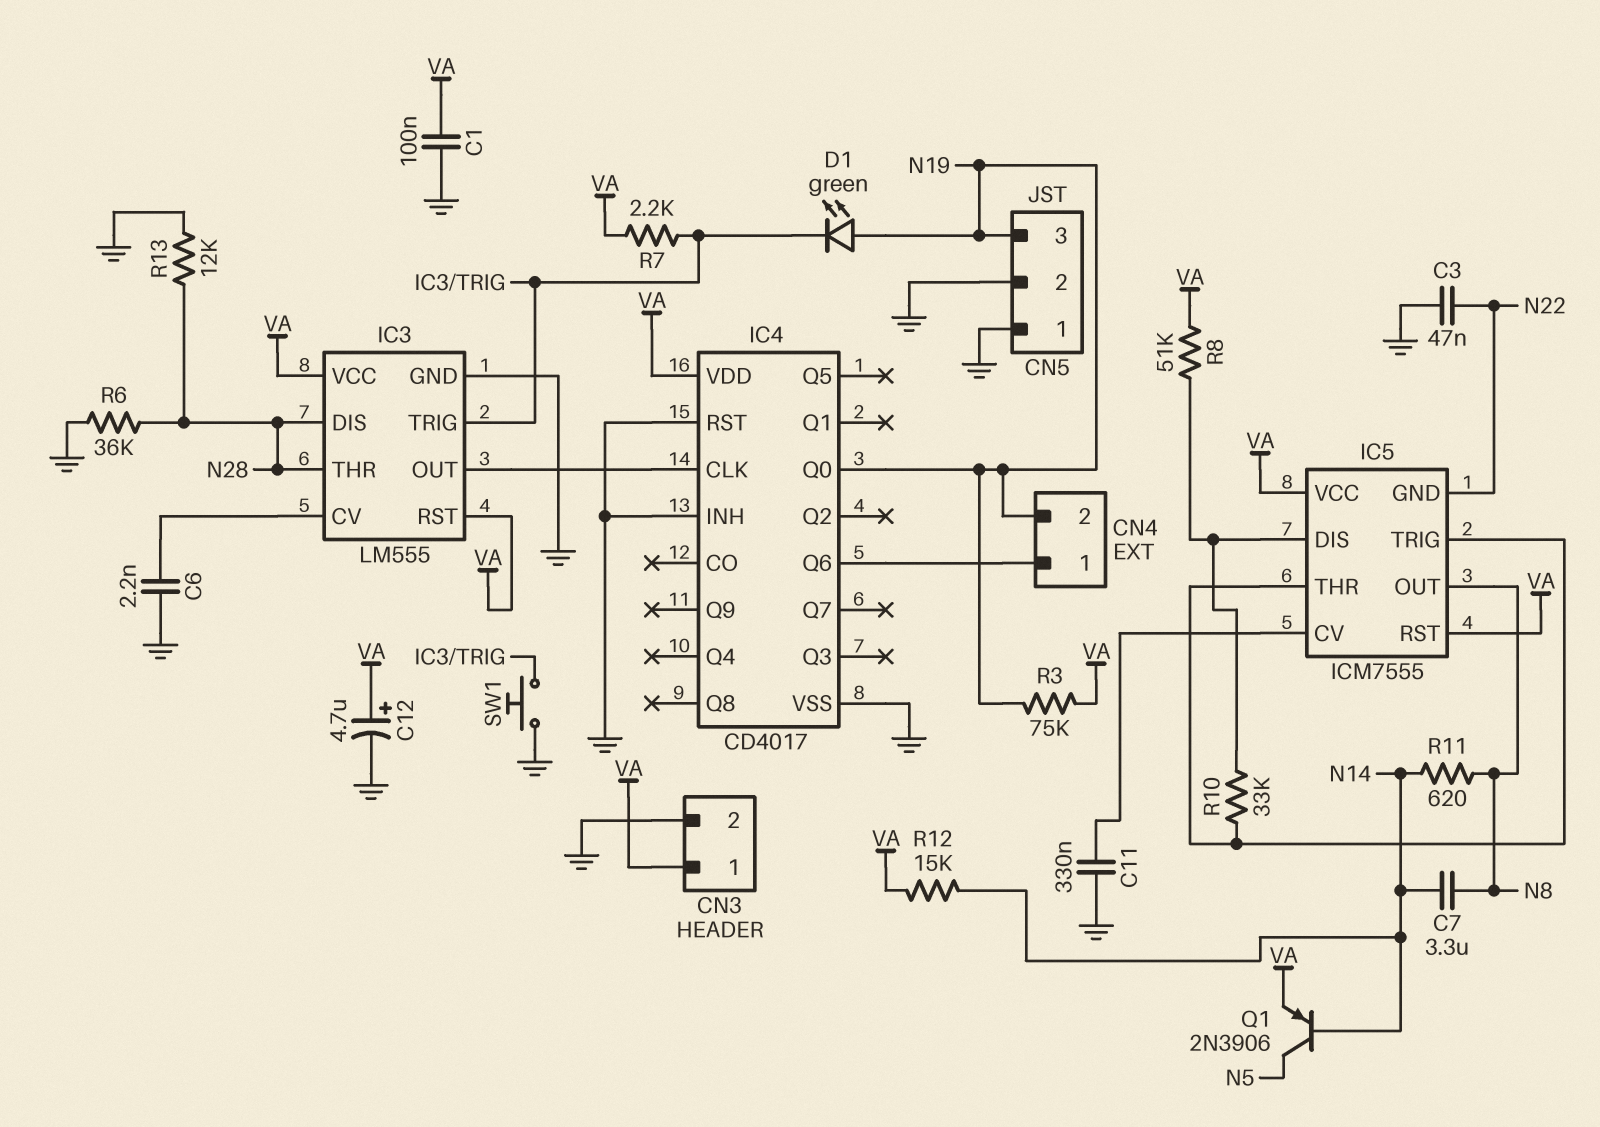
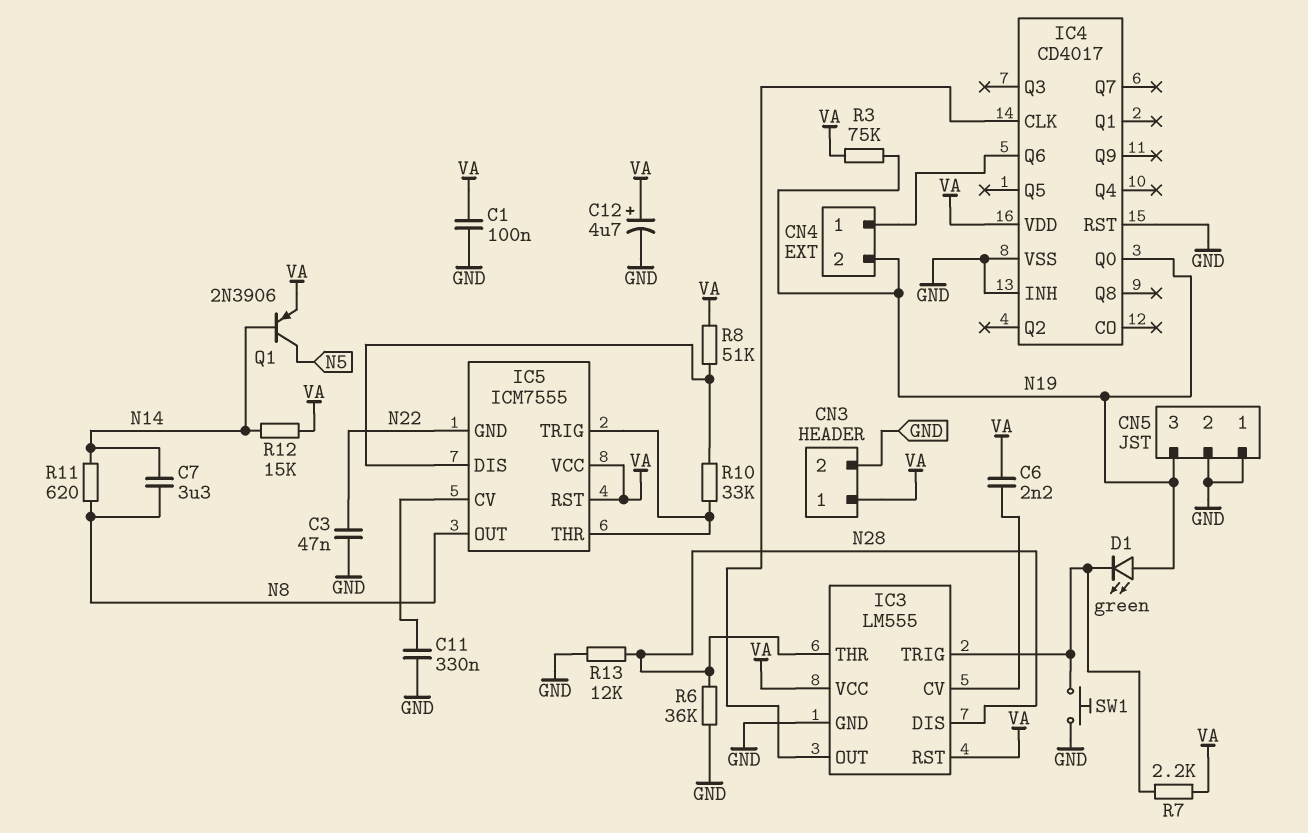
C6: 2.2nF (GND, IC3/CV) -> 2.2nF (IC3/CV, VA)

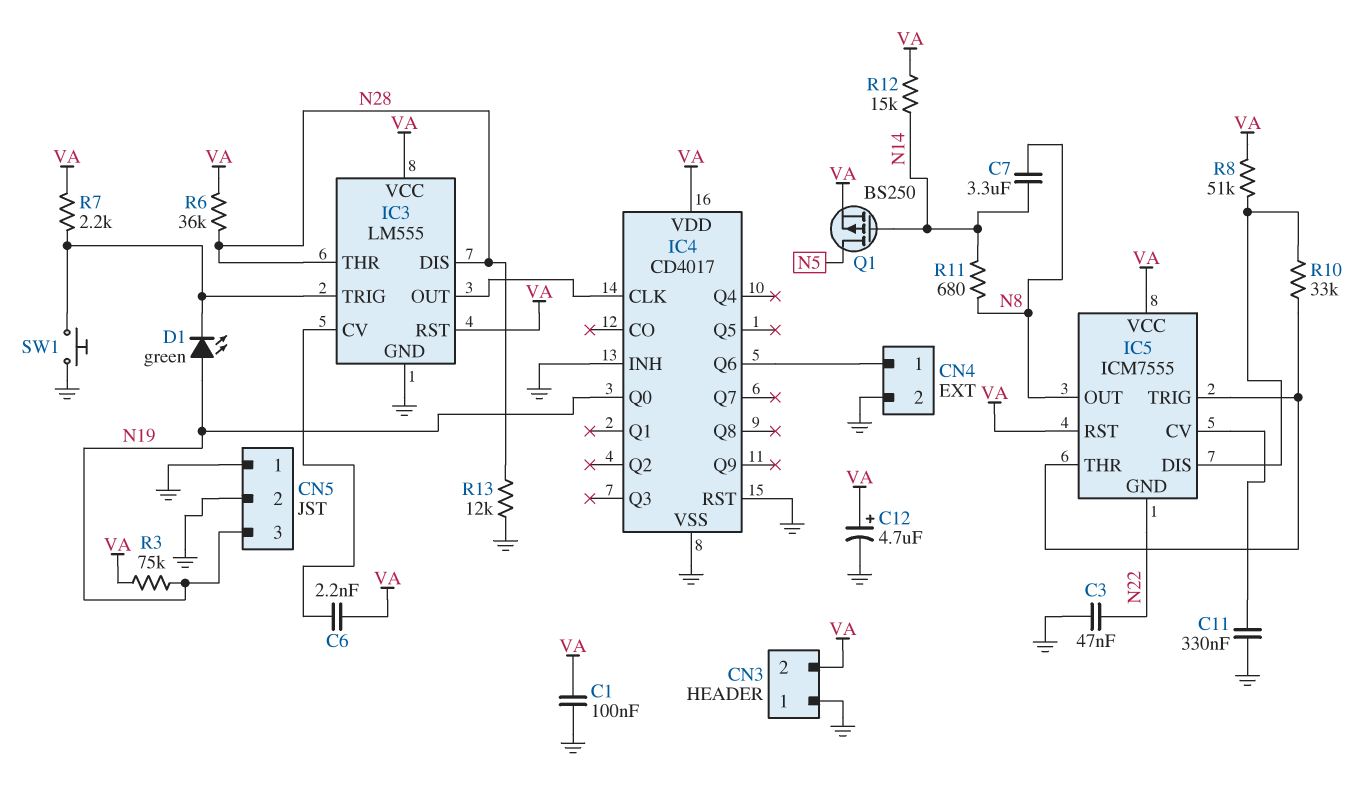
CN3 pin 1: VA -> GND
CN3 pin 2: GND -> VA
CN4 pin 2: N19 -> GND
Q1: PNP 2N3906 (B N14, C N5, E VA) -> PMOS BS250 (G N14, D N5, S VA)
R6: 36k (GND, N28) -> 36k (N28, VA)
R11: 620 (N8, N14) -> 680 (N8, N14)

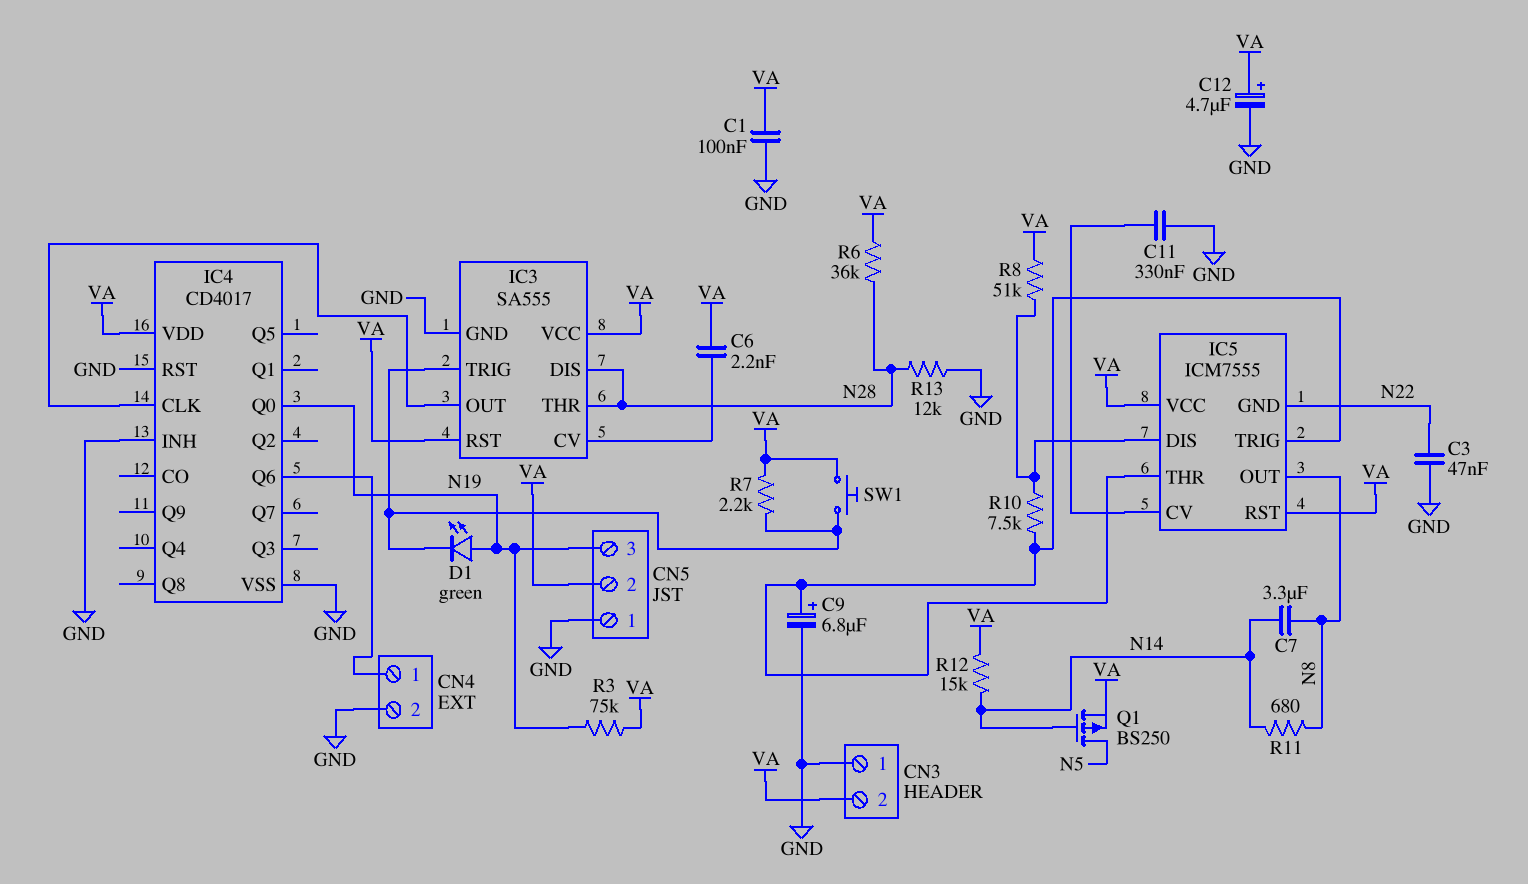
C9: none -> 6.8uF (plus IC5/THR, minus GND)
CN5 pin 2: GND -> VA
IC3: LM555 -> SA555
R10: 33k (IC5/DIS, IC5/THR) -> 7.5k (IC5/DIS, IC5/THR)
SW1: button (GND, IC3/TRIG) -> button (IC3/TRIG, VA)

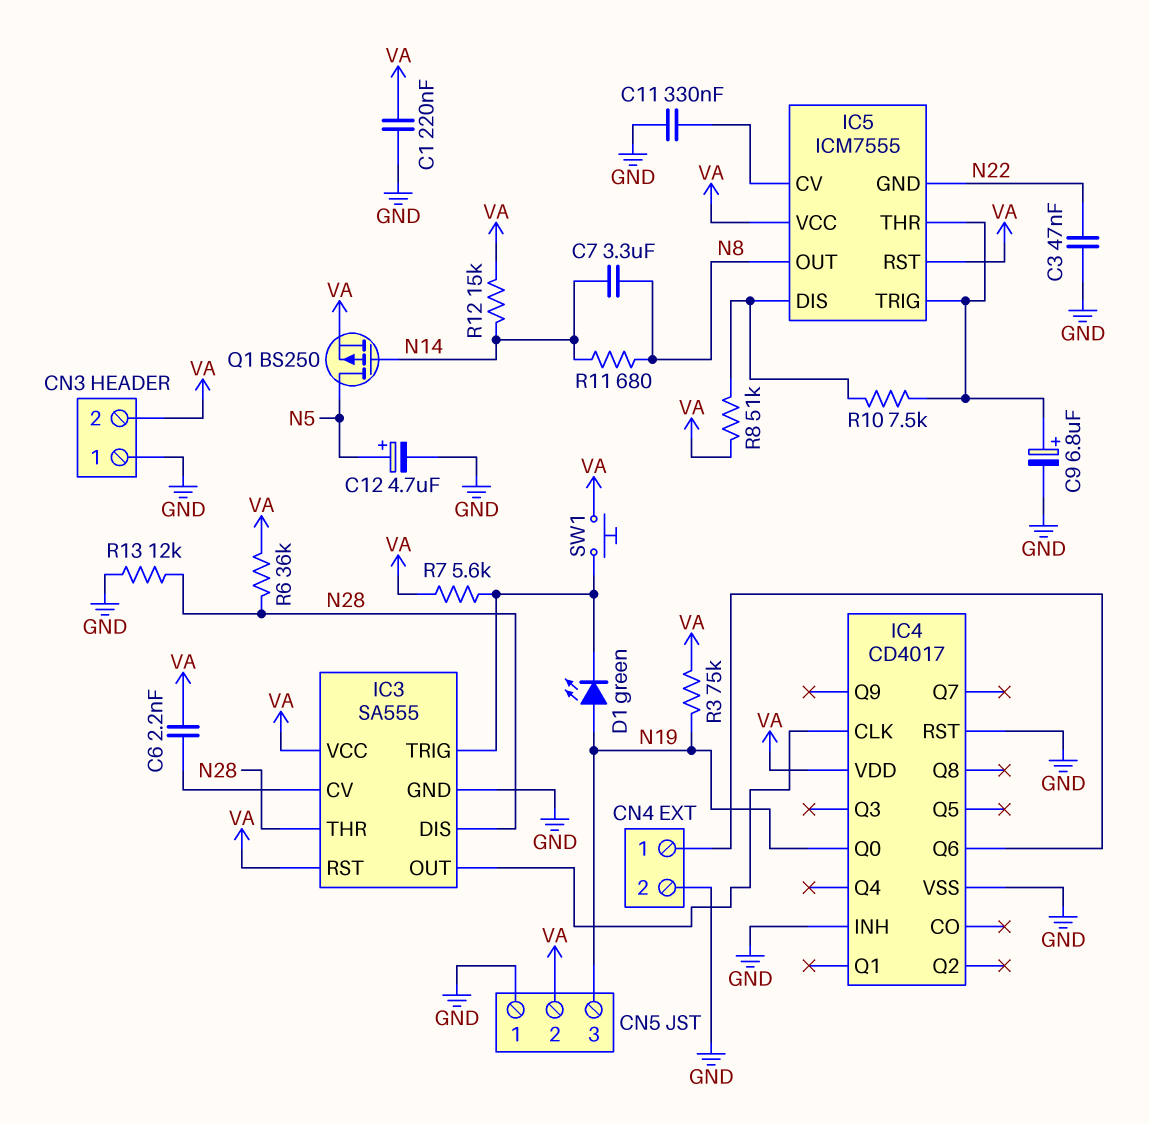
C1: 100nF (GND, VA) -> 220nF (GND, VA)
C12: 4.7uF (plus VA, minus GND) -> 4.7uF (plus N5, minus GND)
R7: 2.2k (IC3/TRIG, VA) -> 5.6k (IC3/TRIG, VA)

